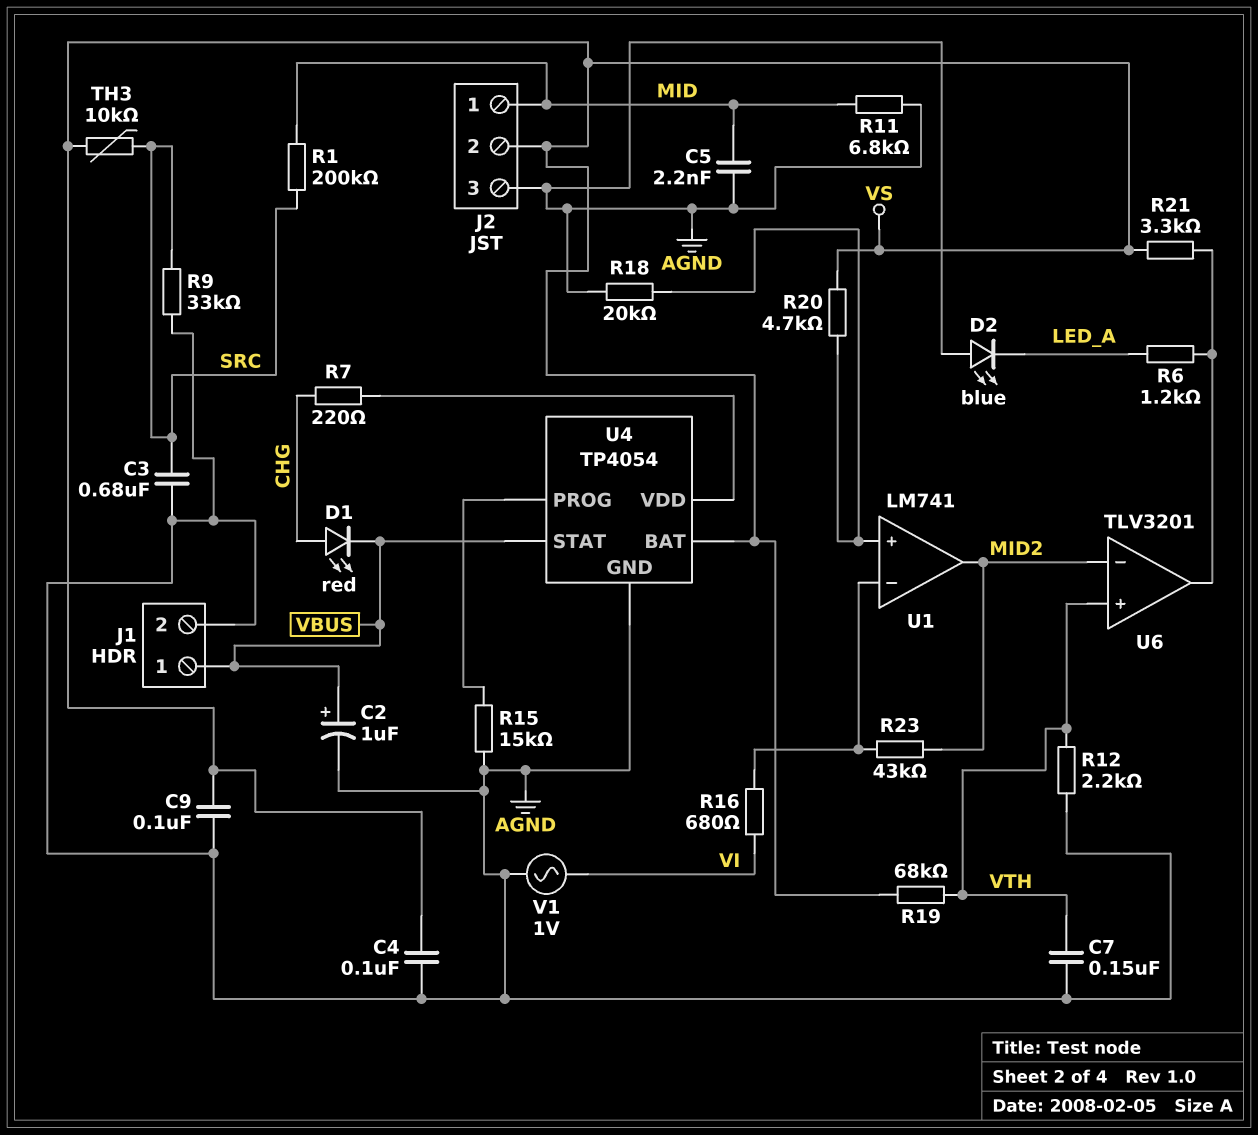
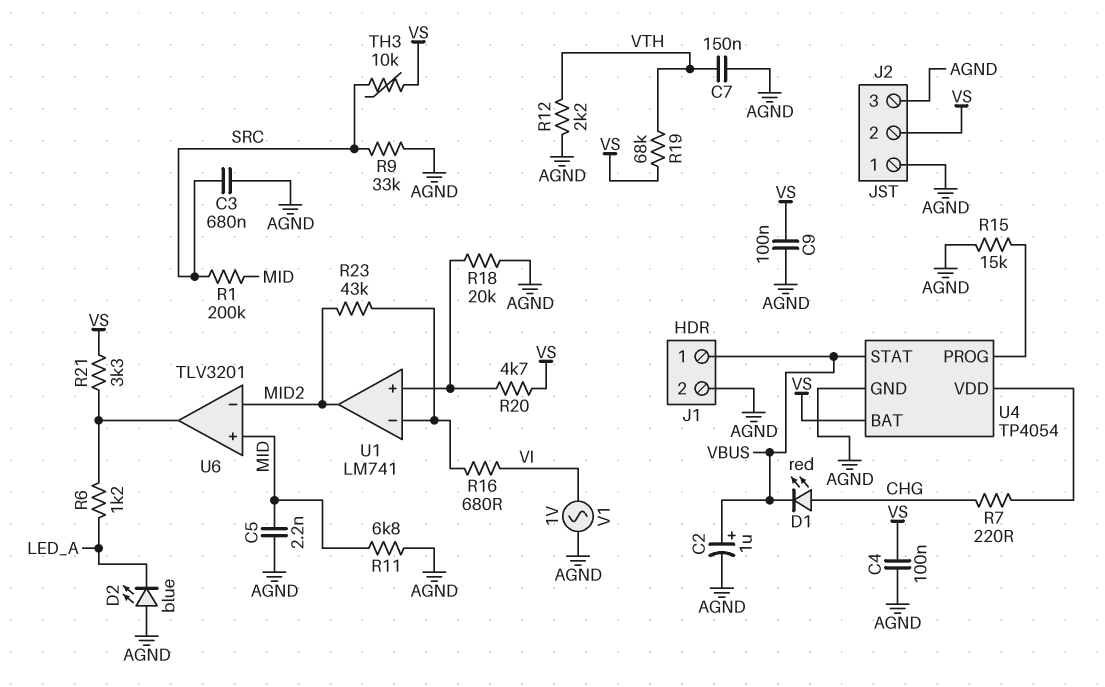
J2 pin 1: MID -> AGND
U6 pin in+: VTH -> MID

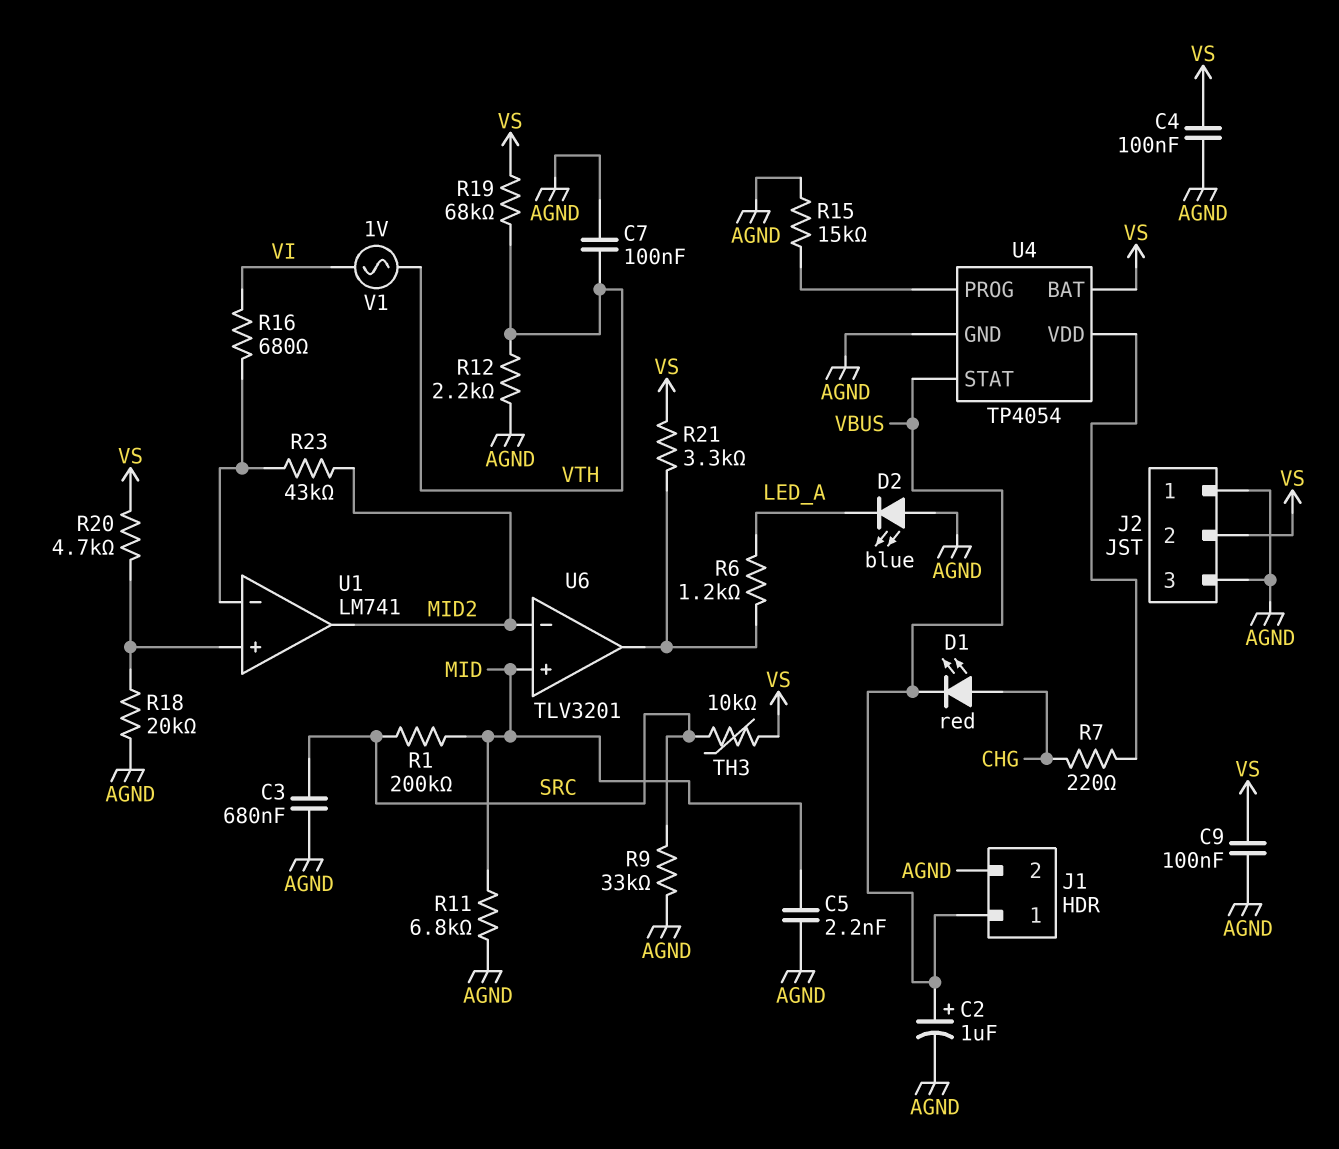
C7: 150nF (AGND, VTH) -> 100nF (AGND, VTH)
V1: AC 1V (AGND, VI) -> AC 1V (VI, VTH)

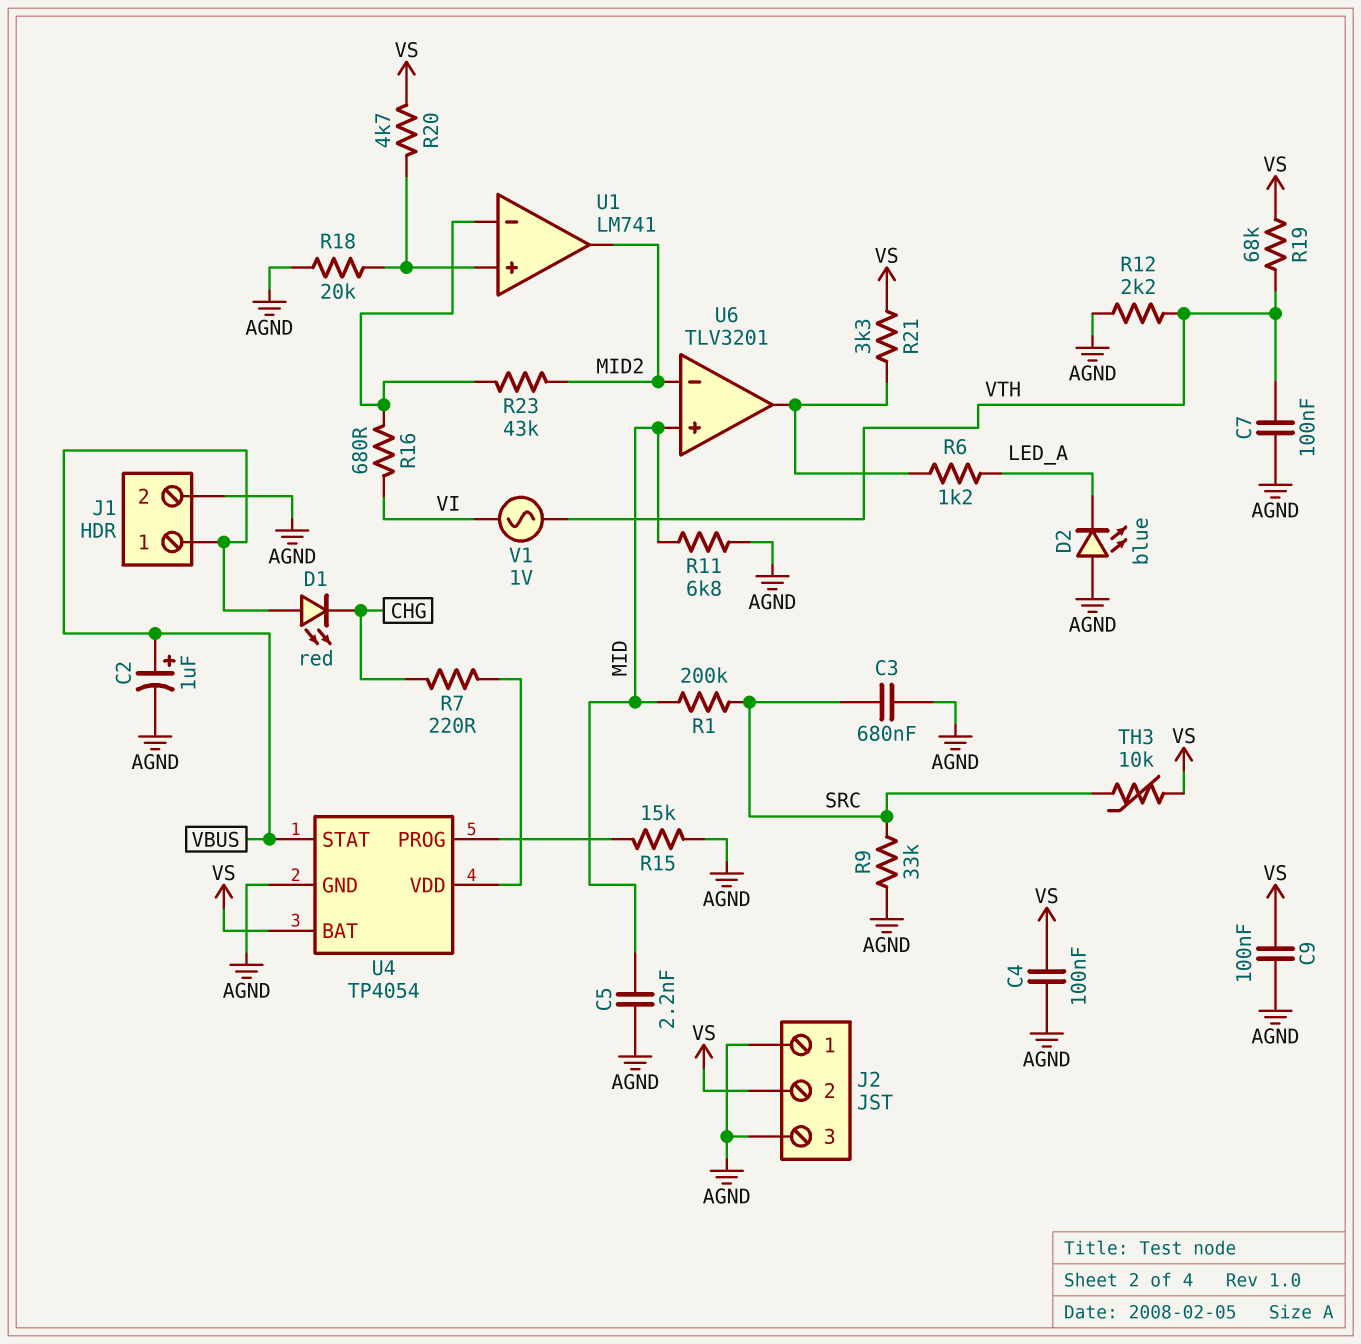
D1: LED red (A CHG, K VBUS) -> LED red (A VBUS, K CHG)

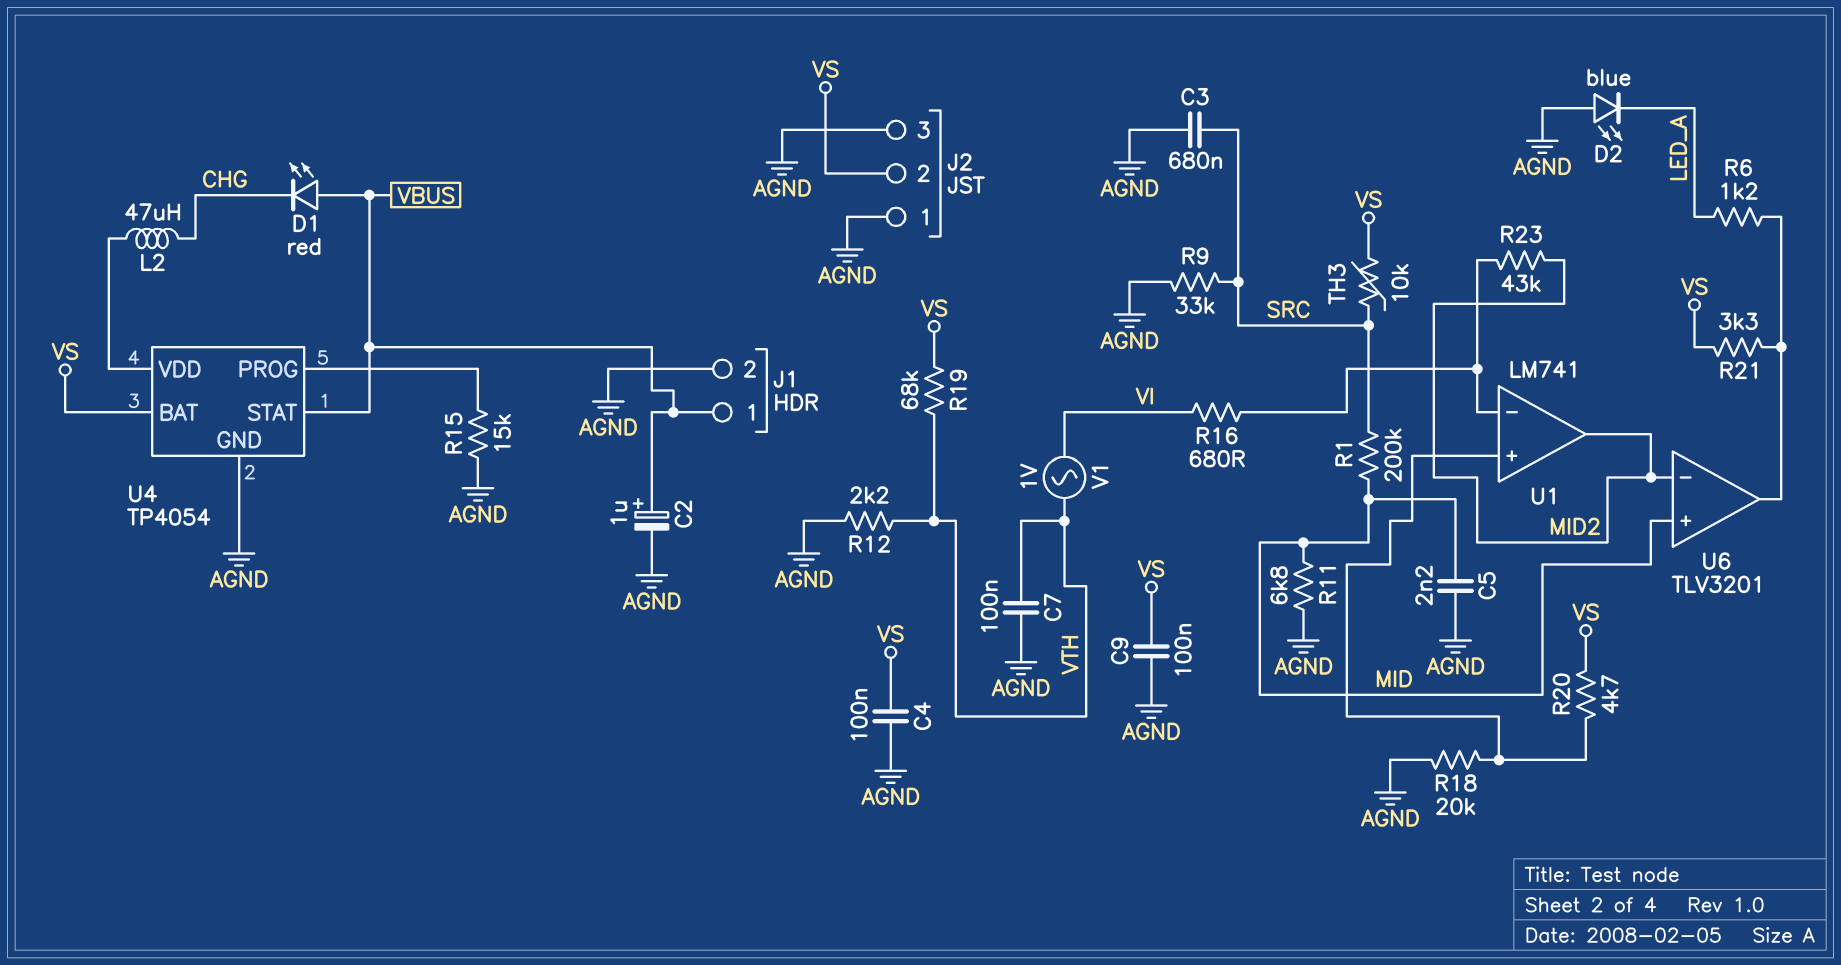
L2: none -> 47uH (CHG, U4/VDD)
R7: 220 (CHG, U4/VDD) -> none

